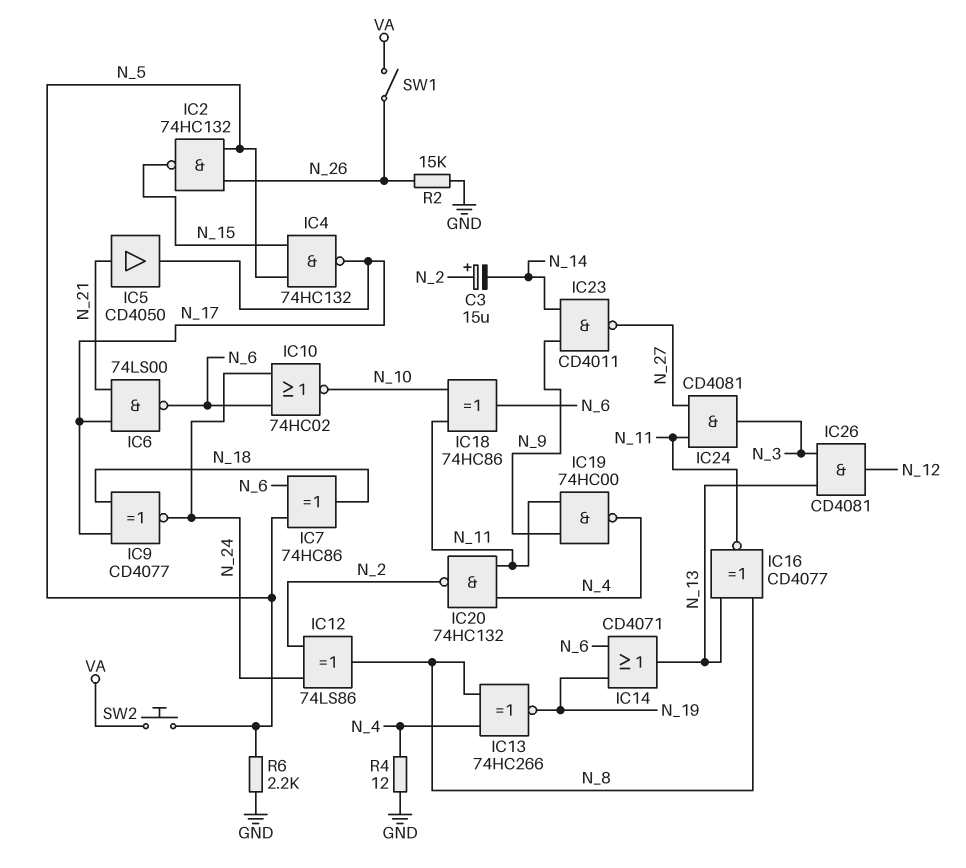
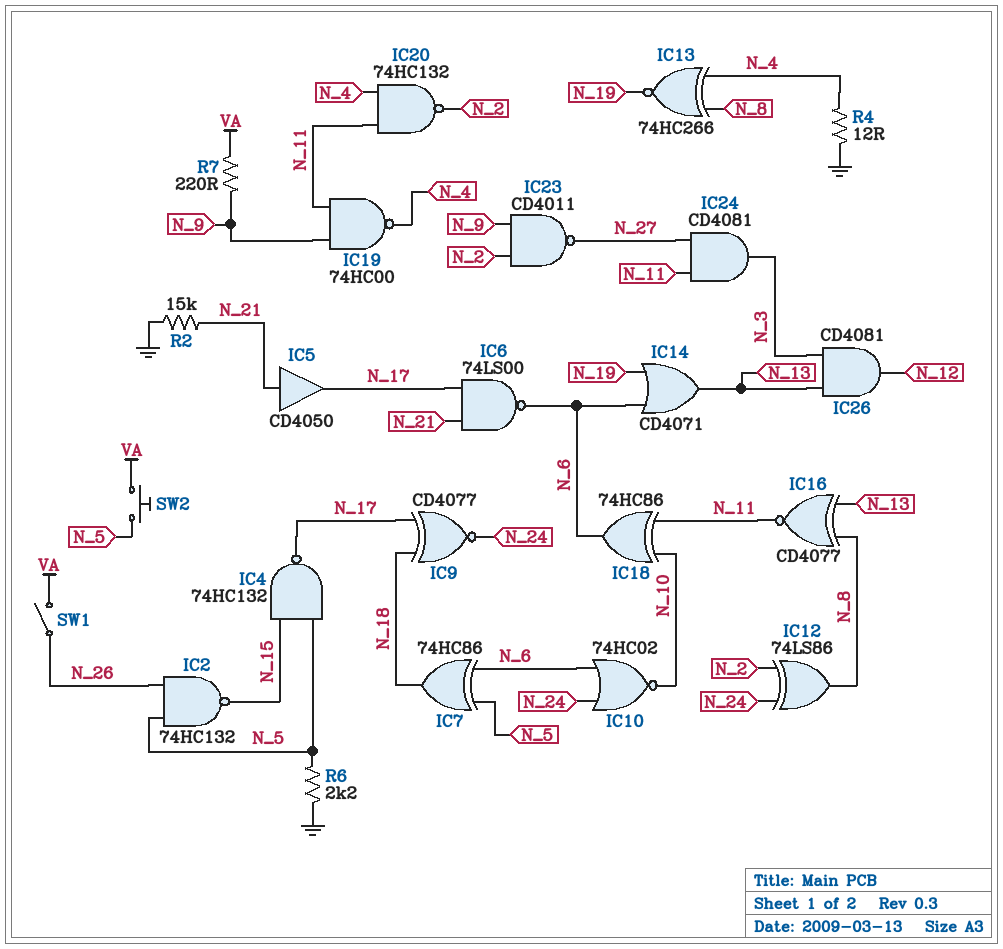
C3: 15uF (plus N_2, minus N_14) -> none
IC23: NAND CD4011 (in N_9, in N_14, out N_27) -> NAND CD4011 (in N_2, in N_9, out N_27)
R2: 15k (GND, N_26) -> 15k (GND, N_21)
R7: none -> 220 (N_9, VA)

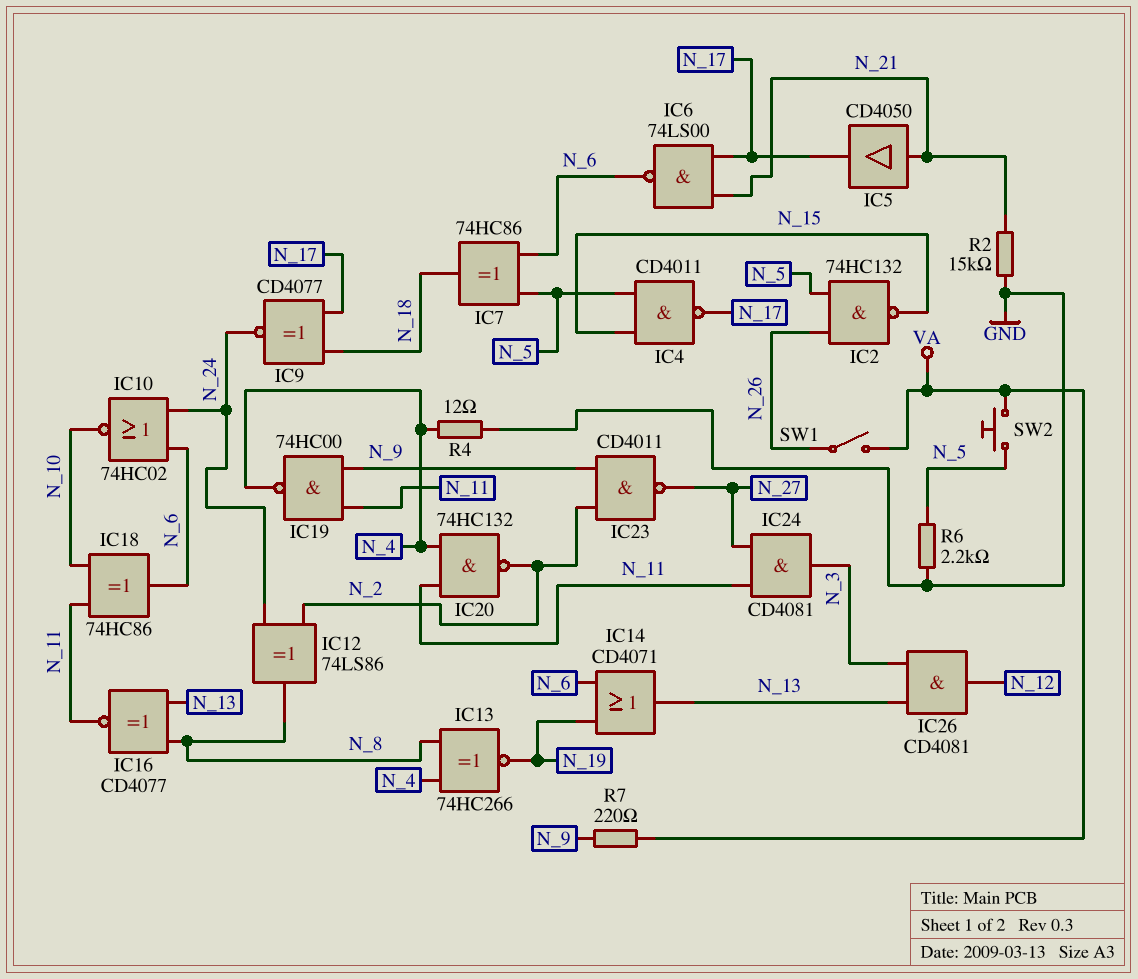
IC4: NAND 74HC132 (in N_5, in N_15, out N_17) -> NAND CD4011 (in N_5, in N_15, out N_17)

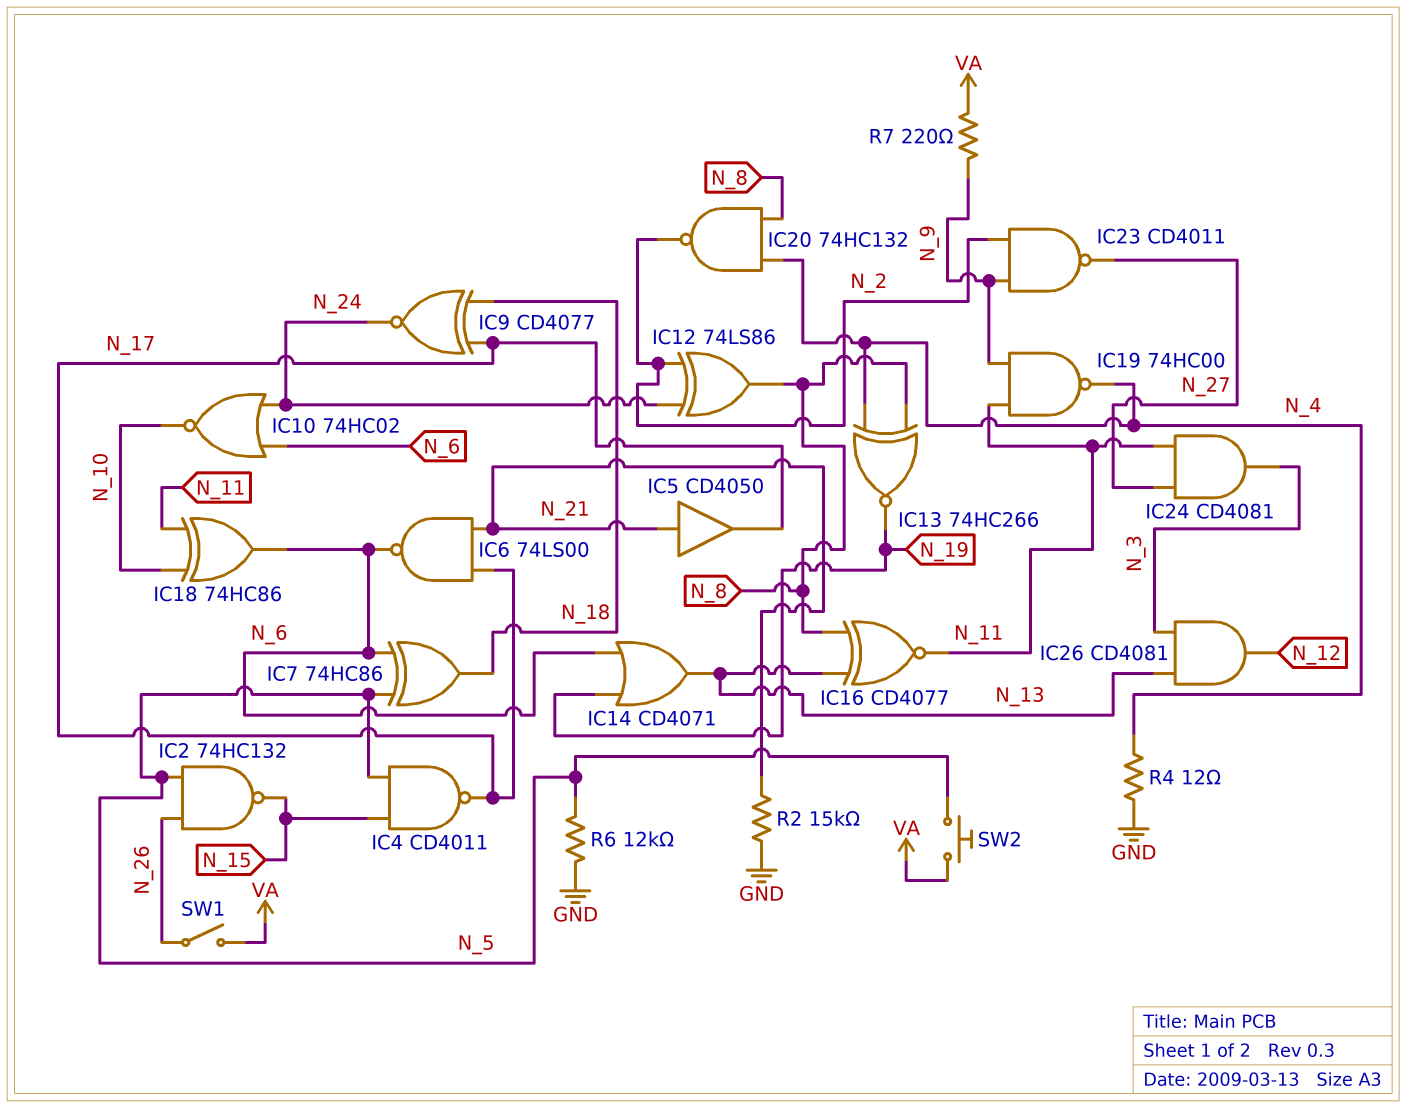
IC20: NAND 74HC132 (in N_4, in N_11, out N_2) -> NAND 74HC132 (in N_4, in N_8, out N_2)
R6: 2.2k (GND, N_5) -> 12k (GND, N_5)

